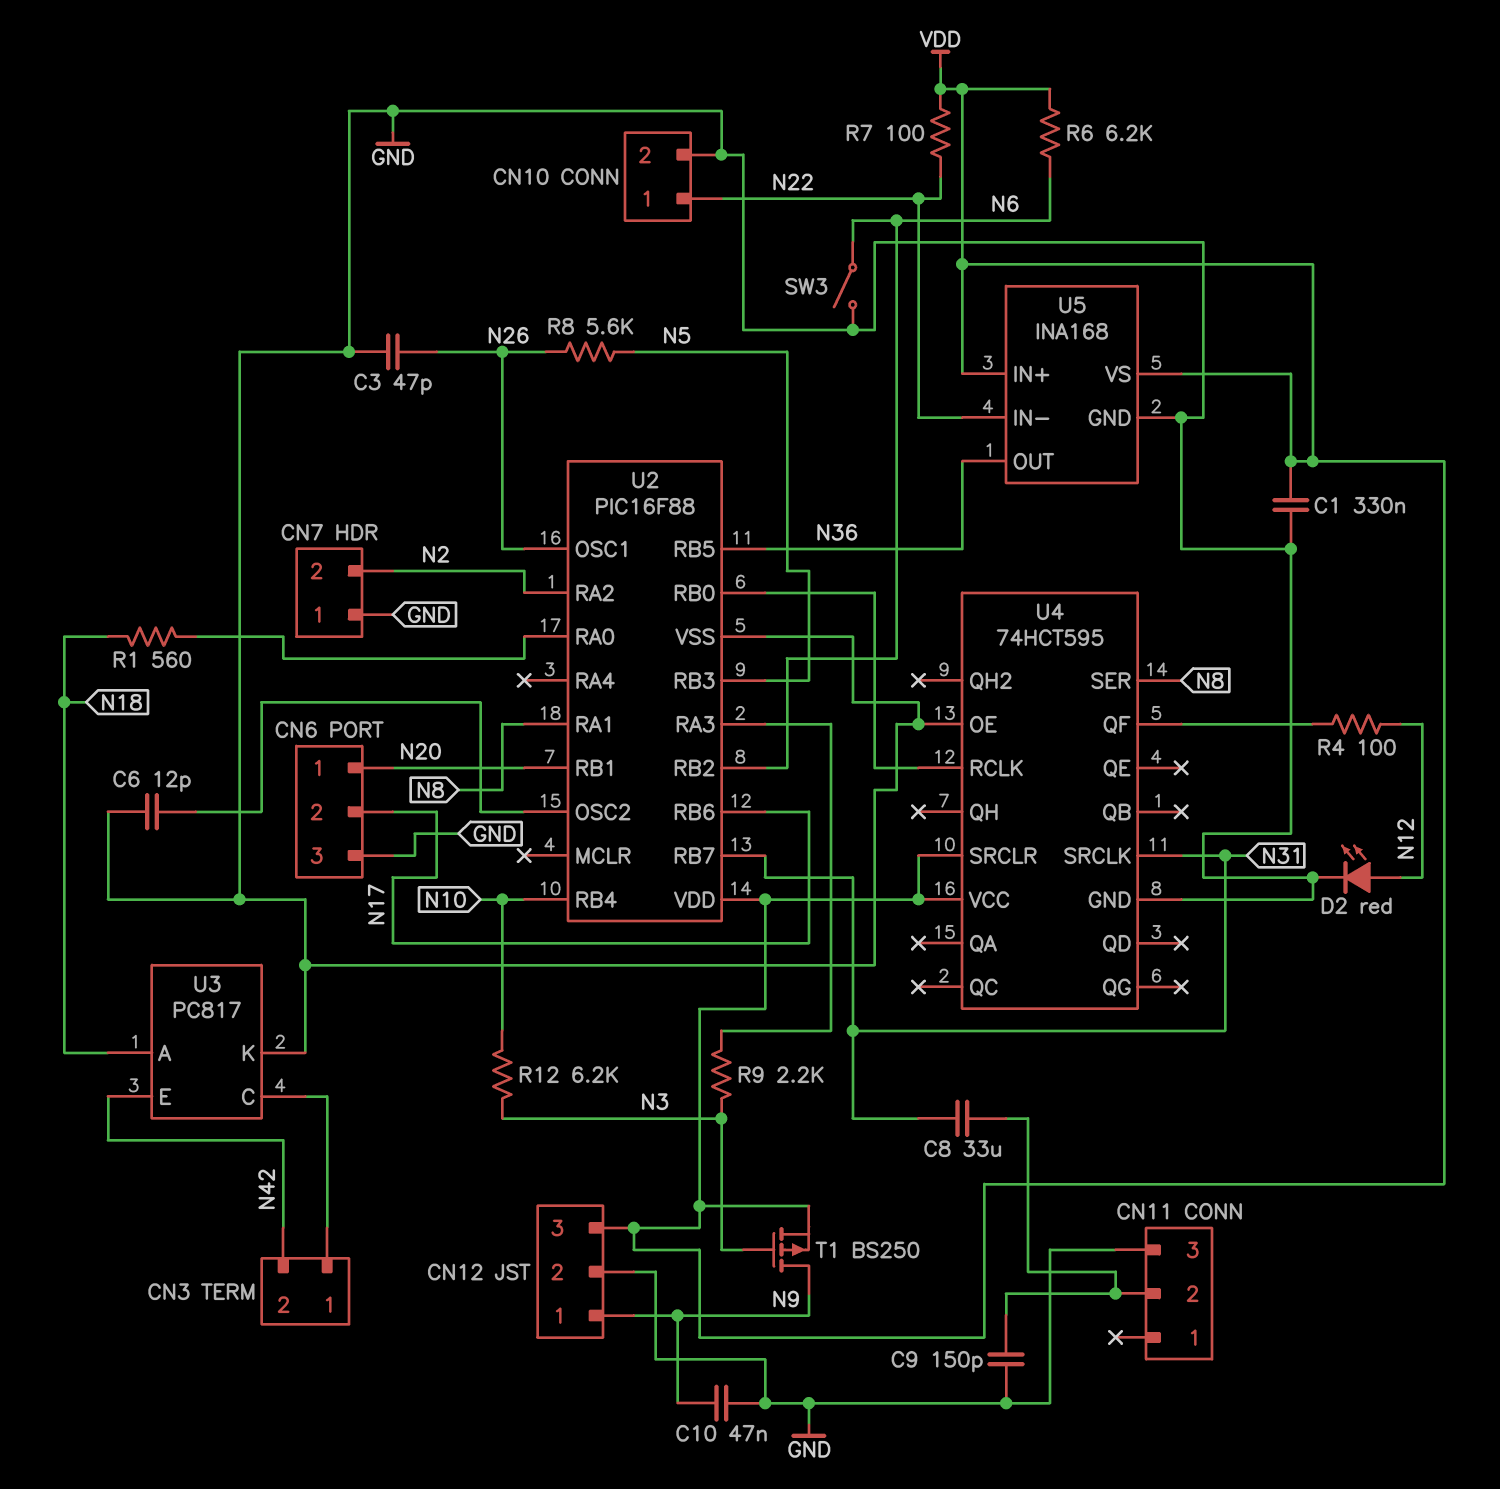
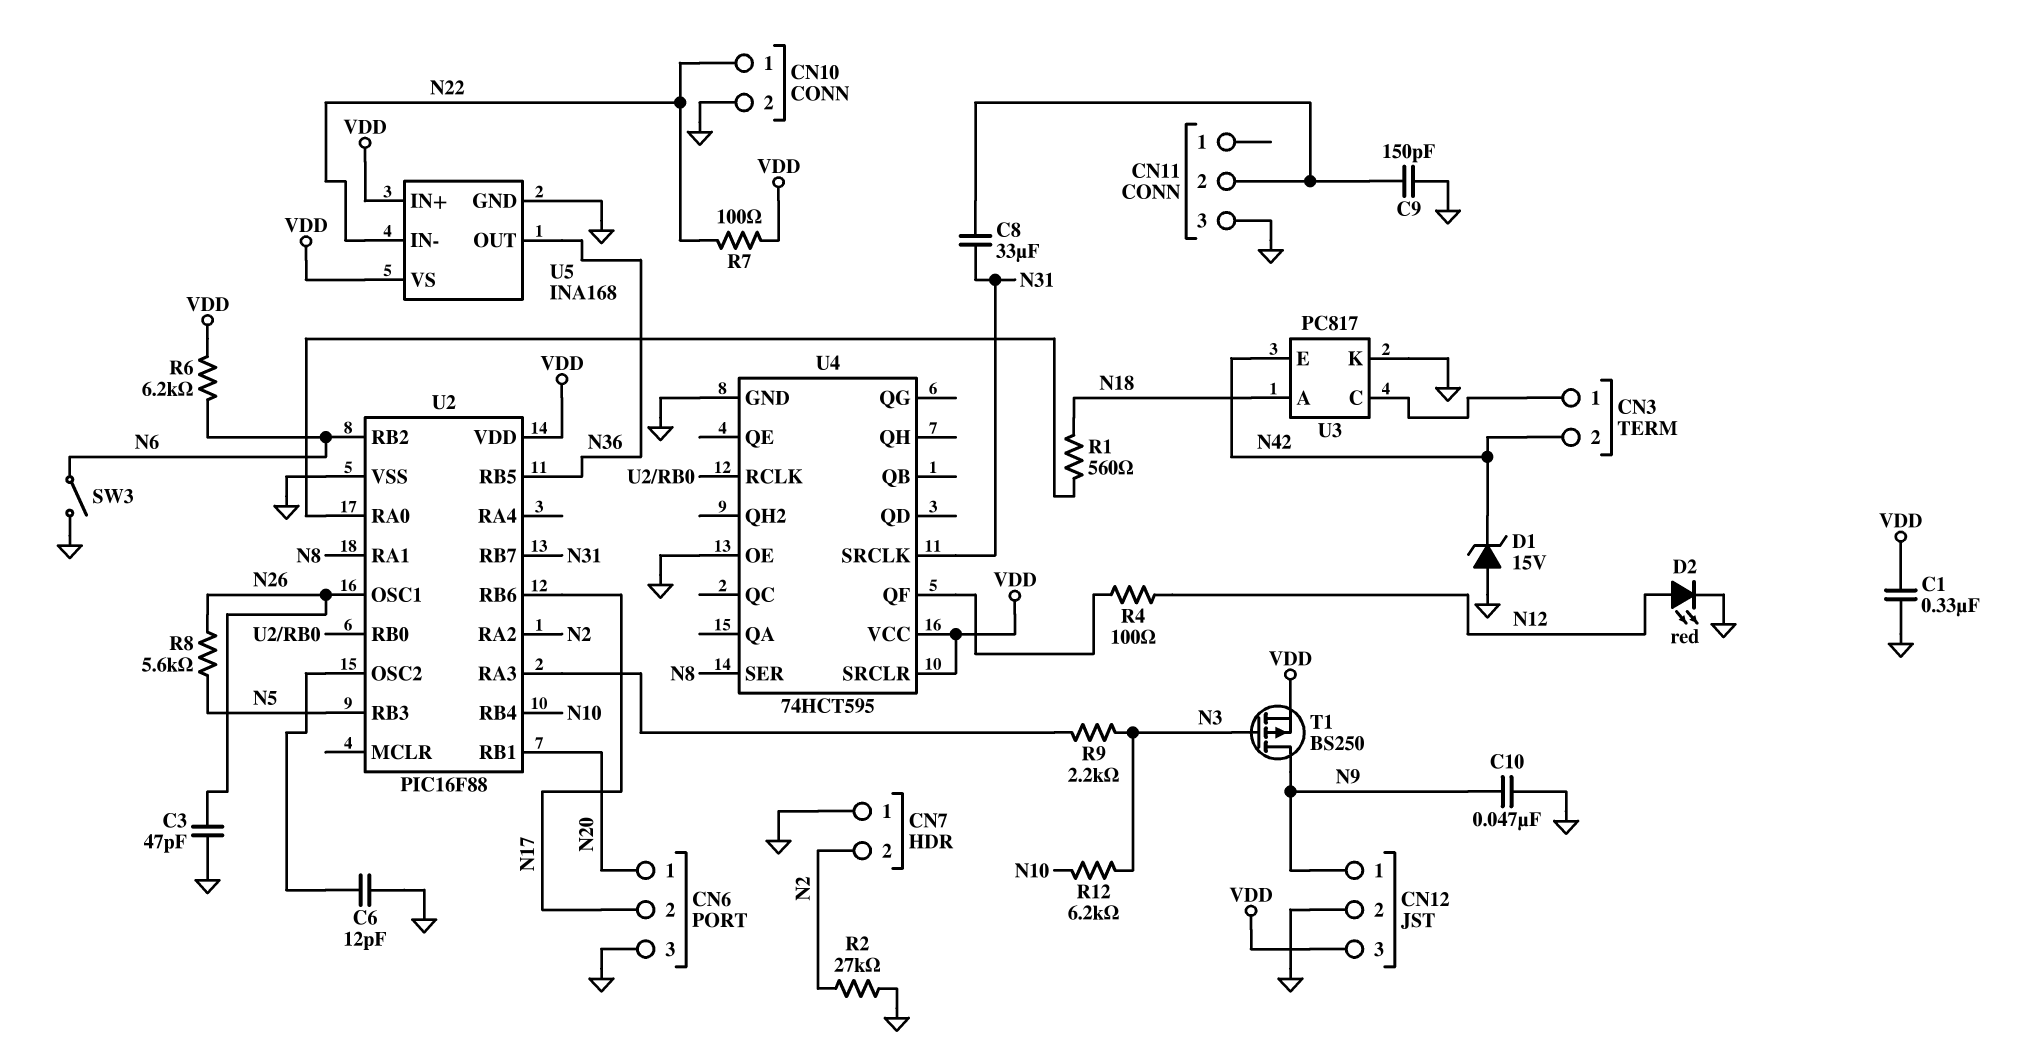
D1: none -> zener 15V (A GND, K N42)
R2: none -> 27k (GND, N2)

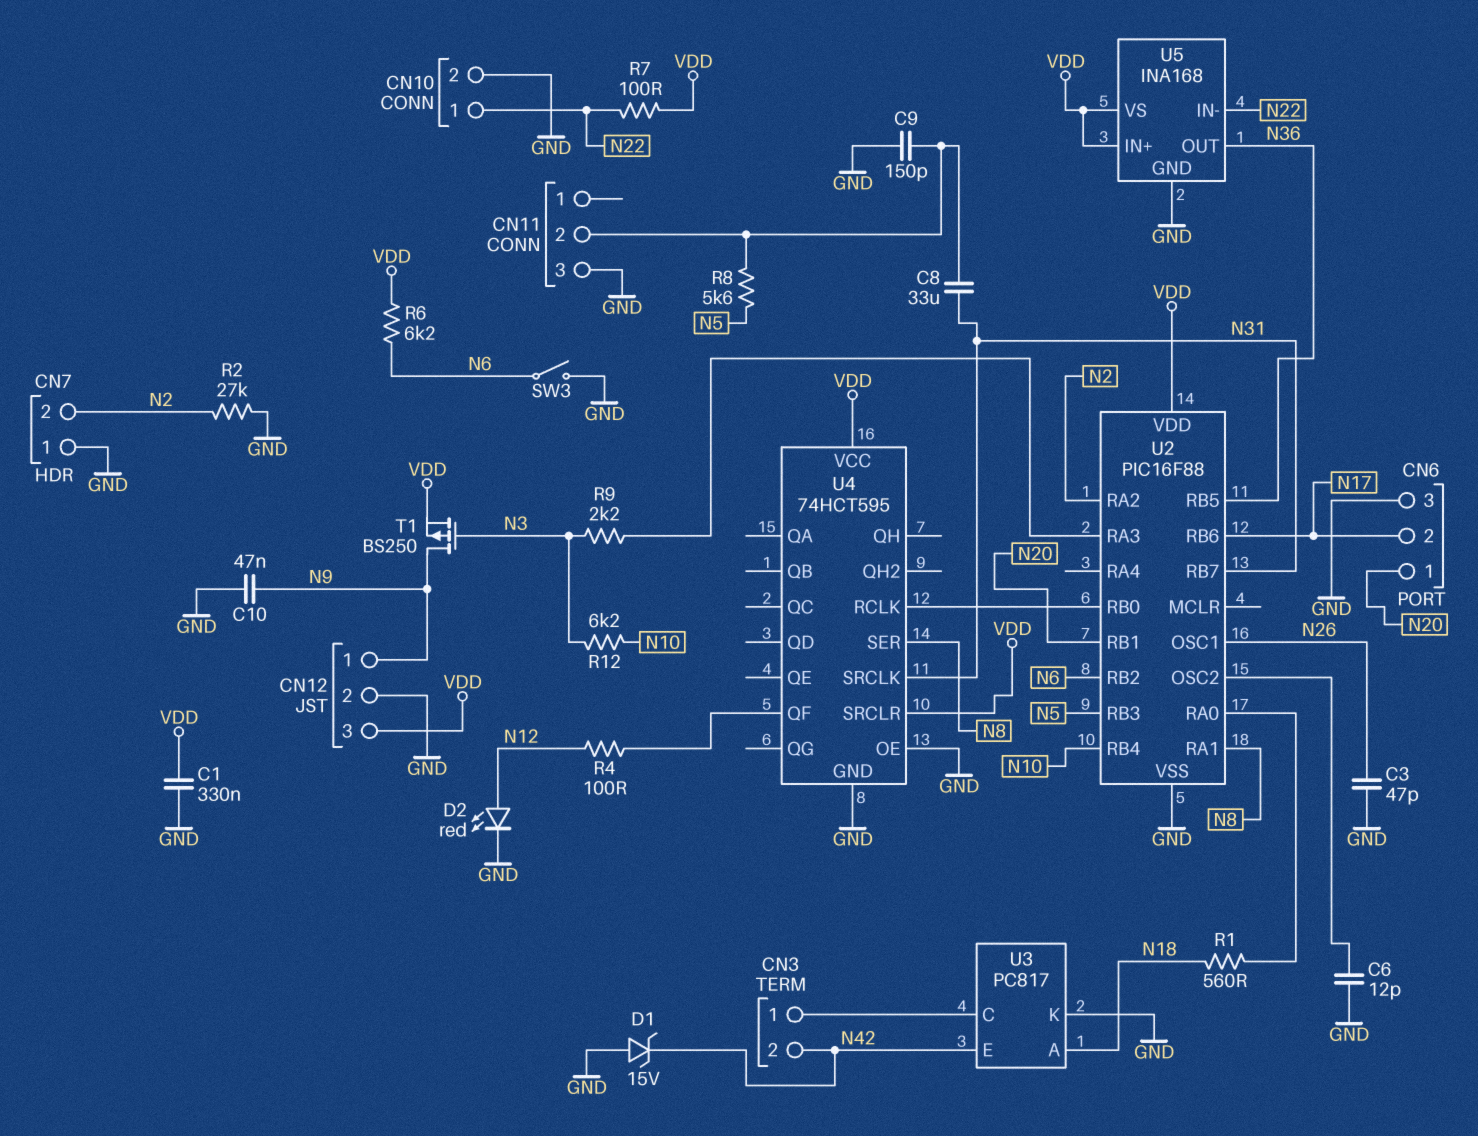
R8: 5.6k (N5, N26) -> 5.6k (CN11/2, N5)

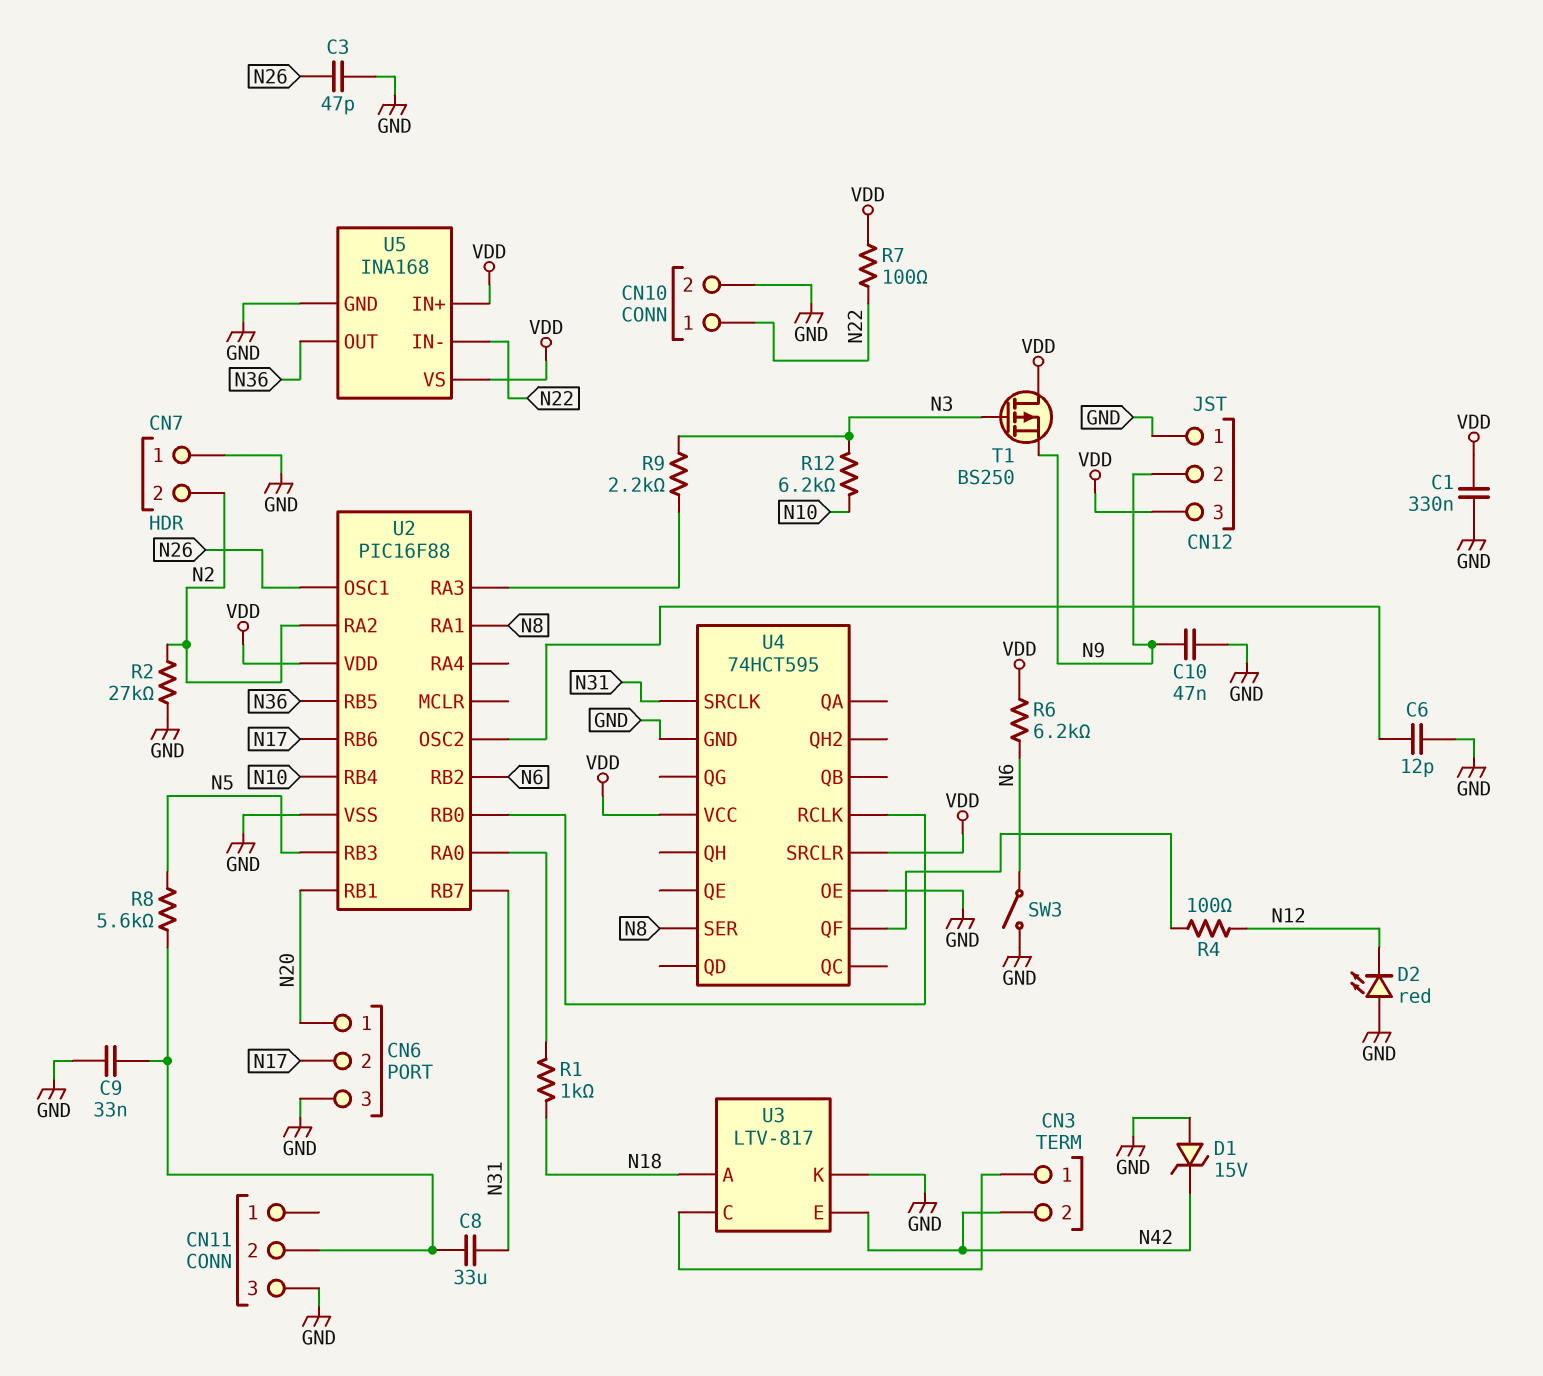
C9: 150pF (CN11/2, GND) -> 33nF (CN11/2, GND)
CN12 pin 1: N9 -> GND
CN12 pin 2: GND -> N9
D2: LED red (A N12, K GND) -> LED red (A GND, K N12)
R1: 560 (N18, U2/RA0) -> 1k (N18, U2/RA0)
T1: PMOS BS250 (G N3, D N9, S VDD) -> PMOS BS250 (G N3, D VDD, S N9)
U3: PC817 -> LTV-817

